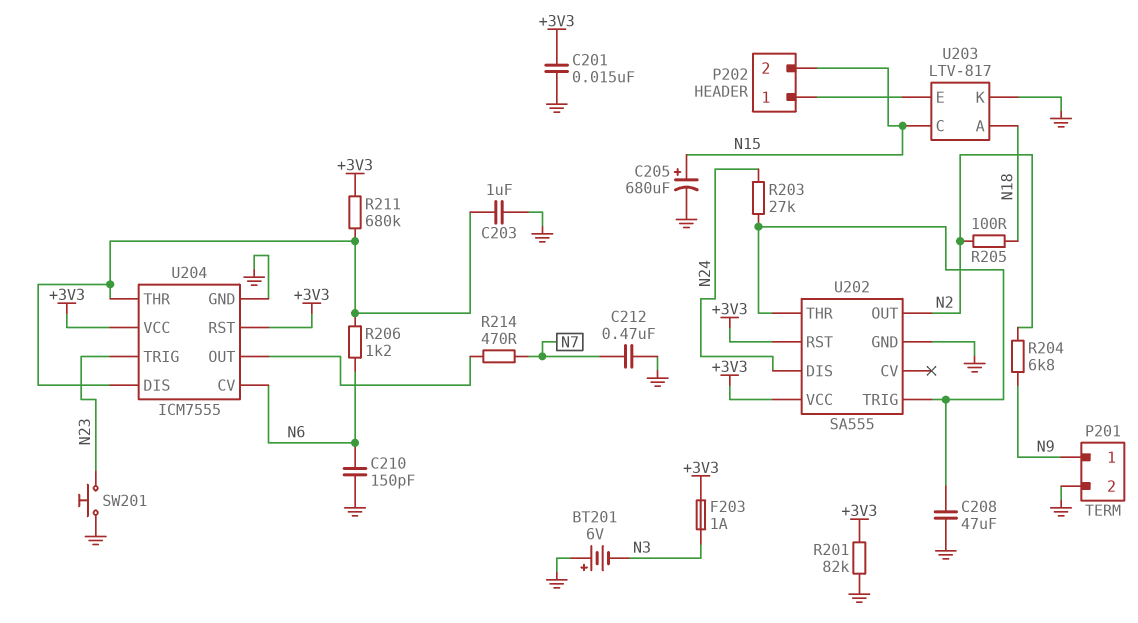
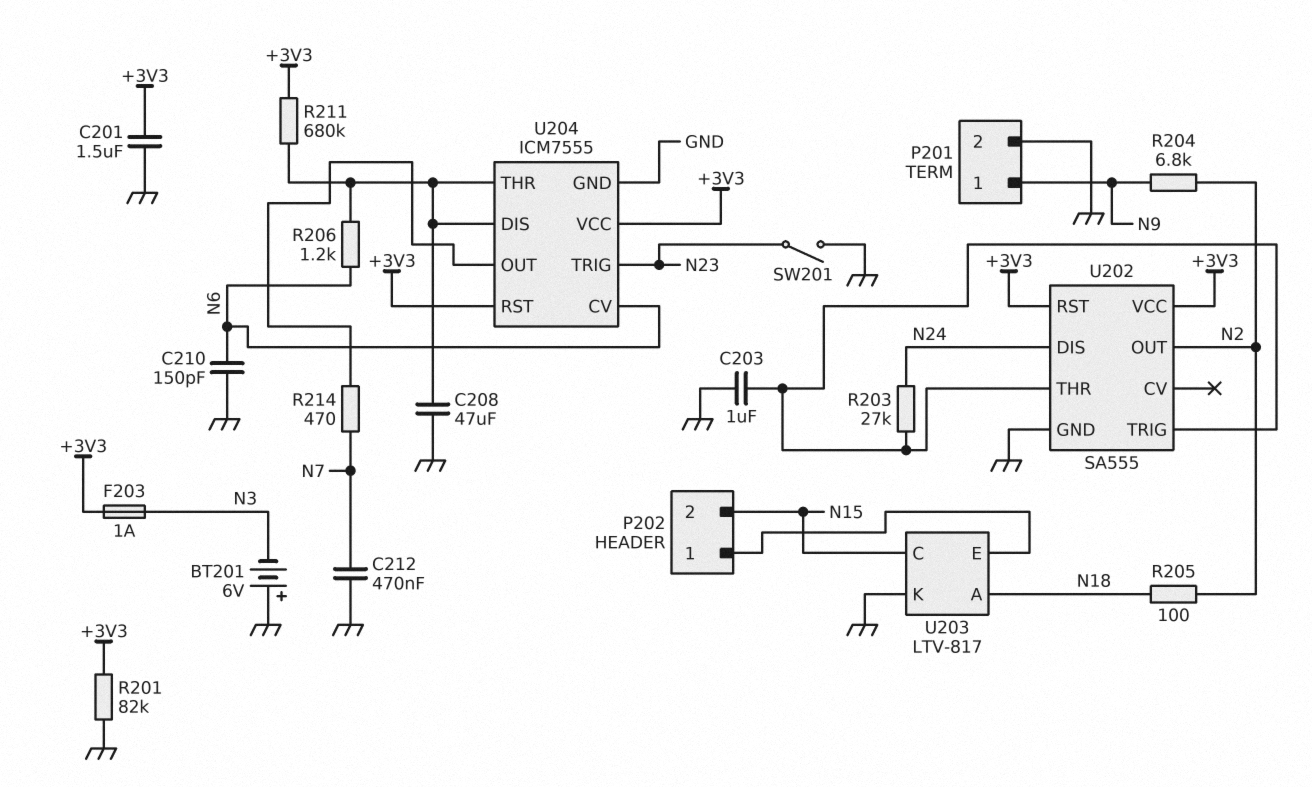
C201: 15nF (+3V3, GND) -> 1.5uF (+3V3, GND)
C203: 1uF (GND, U204/DIS) -> 1uF (GND, U202/THR)
C205: 680uF (plus N15, minus GND) -> none
C208: 47uF (GND, U202/THR) -> 47uF (GND, U204/DIS)
SW201: button (GND, N23) -> switch (GND, N23)

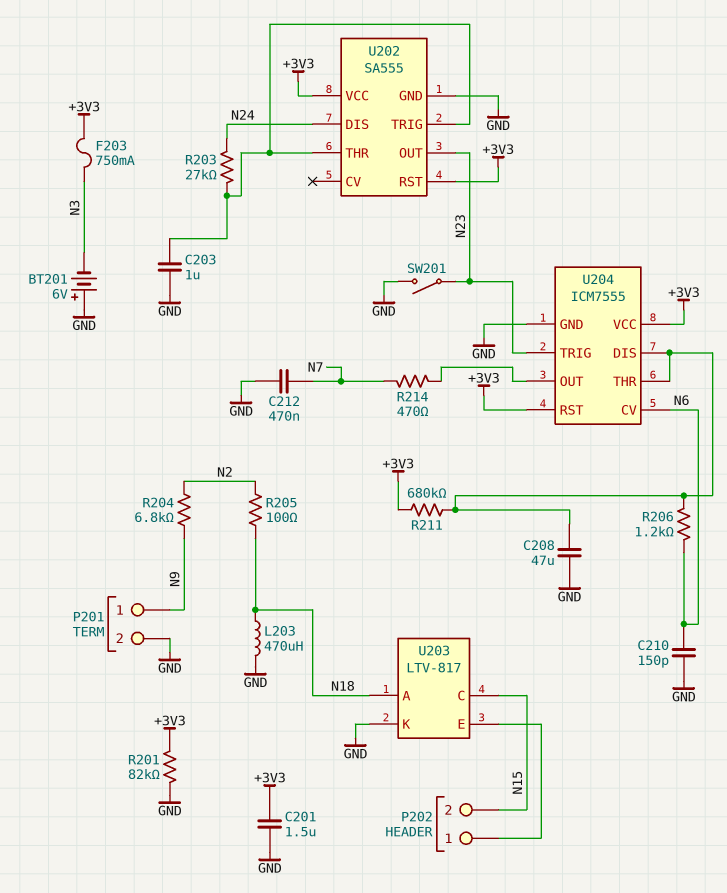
F203: 1A (+3V3, N3) -> 750mA (+3V3, N3)
L203: none -> 470uH (GND, N18)
U202 pin OUT: N2 -> N23

